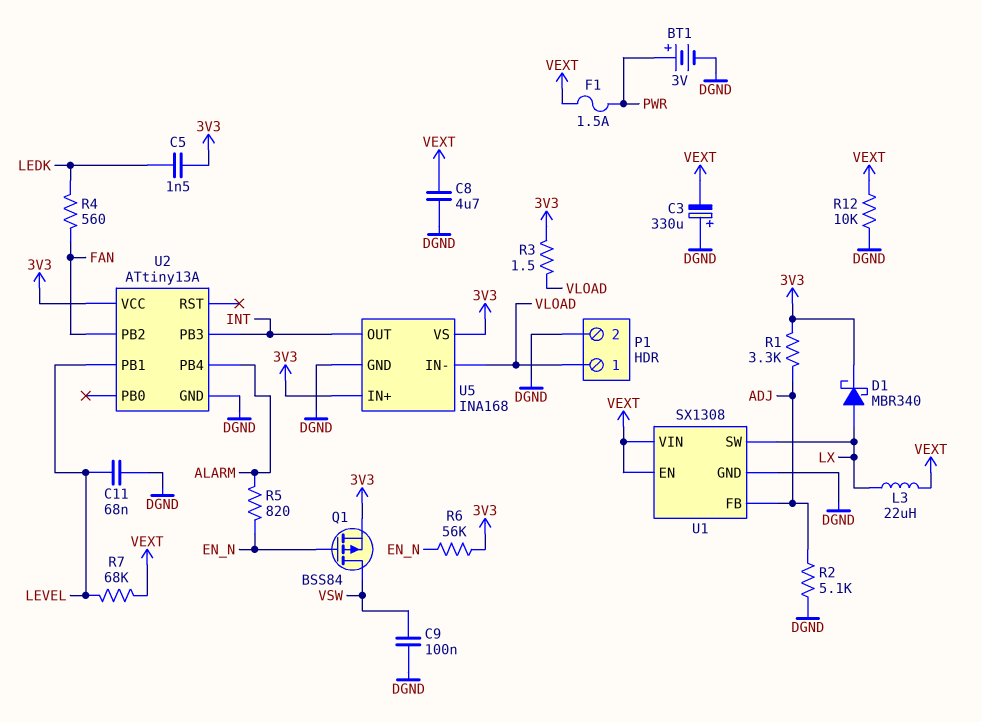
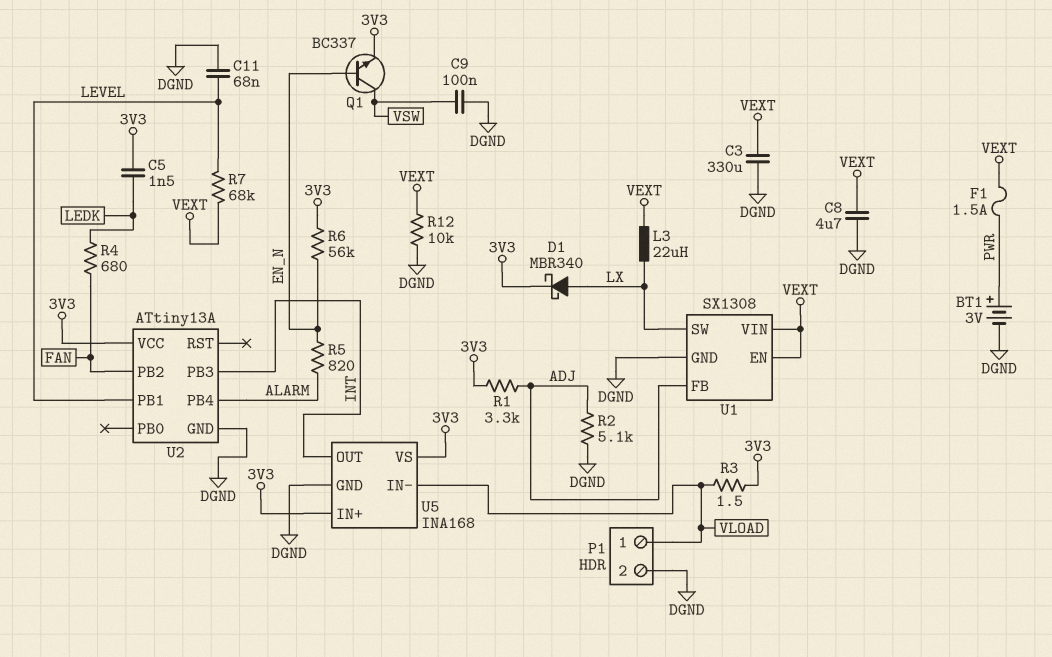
C3: 330uF (plus DGND, minus VEXT) -> 330uF (DGND, VEXT)
Q1: PMOS BSS84 (G EN_N, D VSW, S 3V3) -> NPN BC337 (B EN_N, C VSW, E 3V3)
R4: 560 (FAN, LEDK) -> 680 (FAN, LEDK)

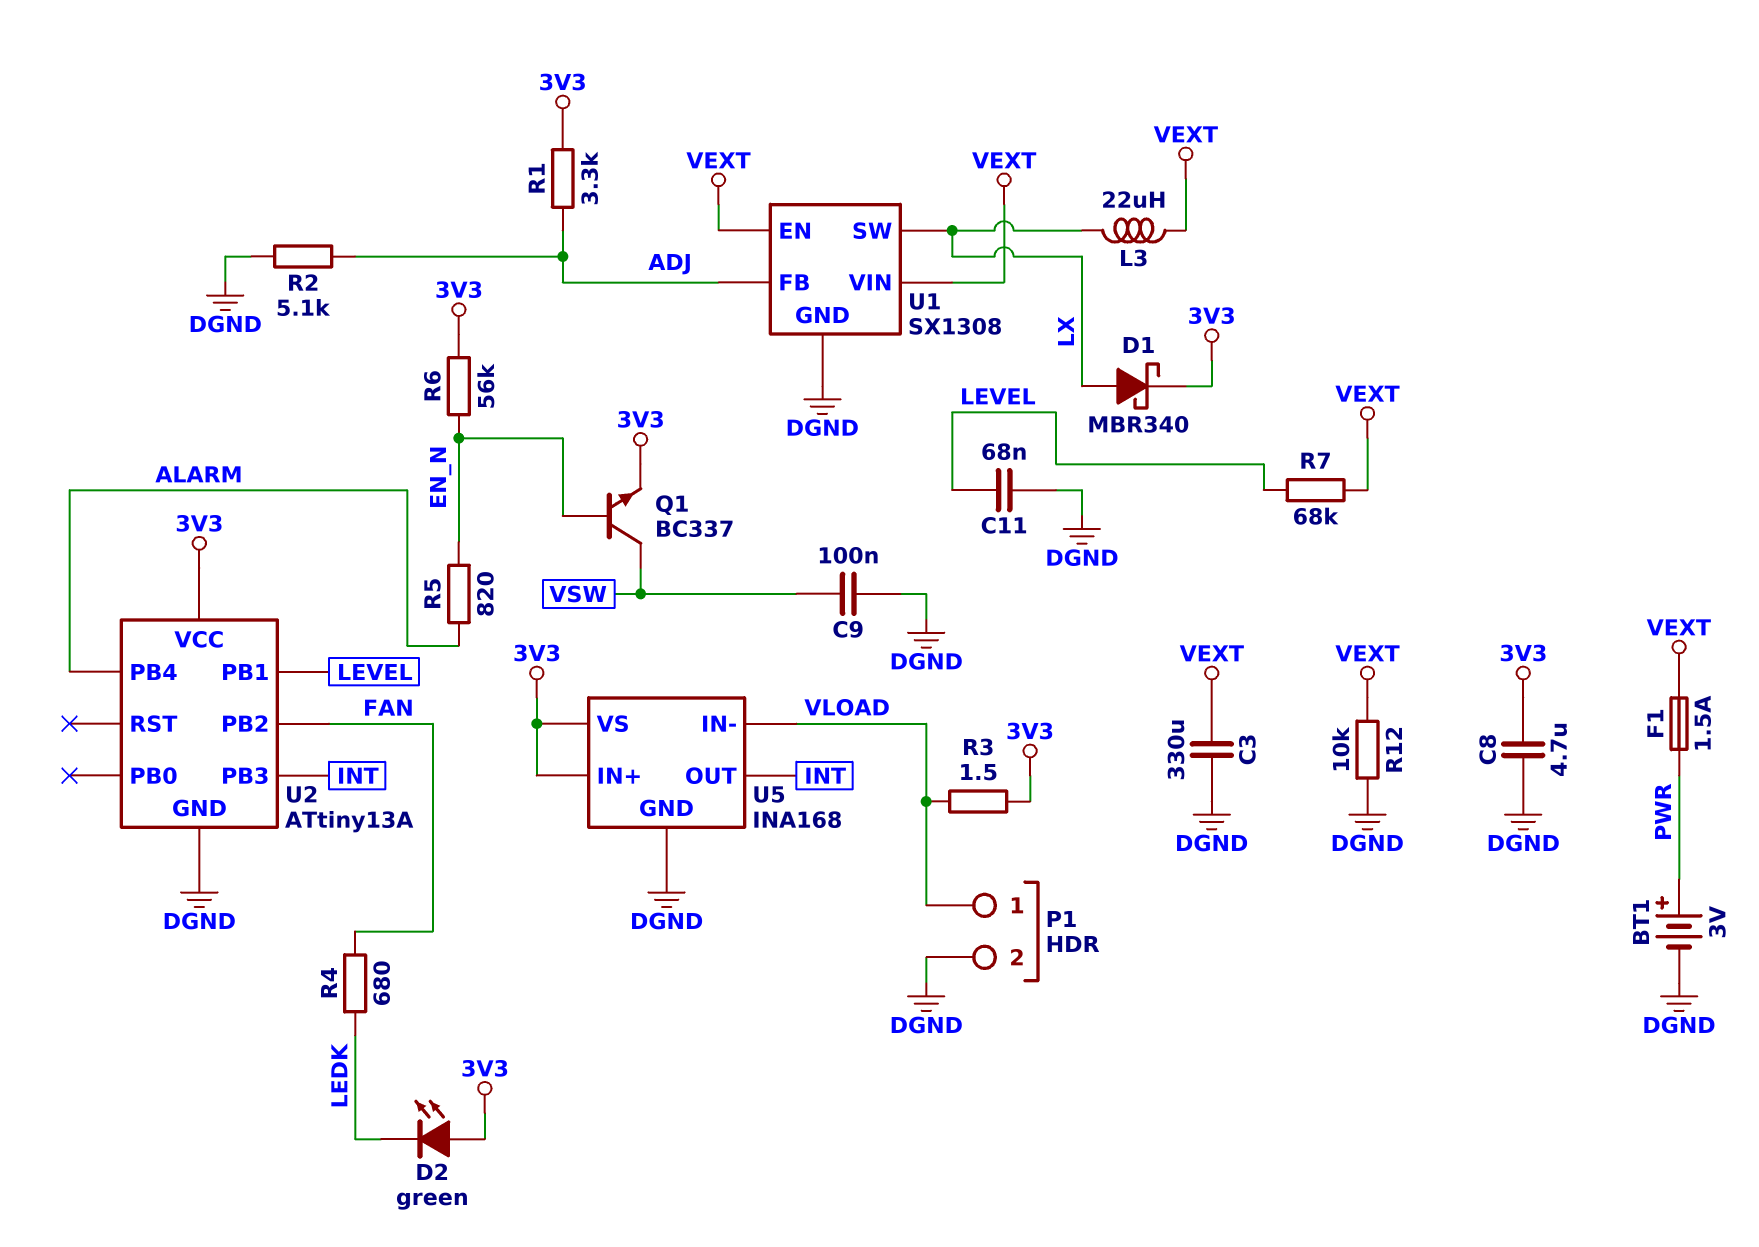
C5: 1.5nF (3V3, LEDK) -> none
C8: 4.7uF (DGND, VEXT) -> 4.7uF (3V3, DGND)
D2: none -> LED green (A 3V3, K LEDK)

